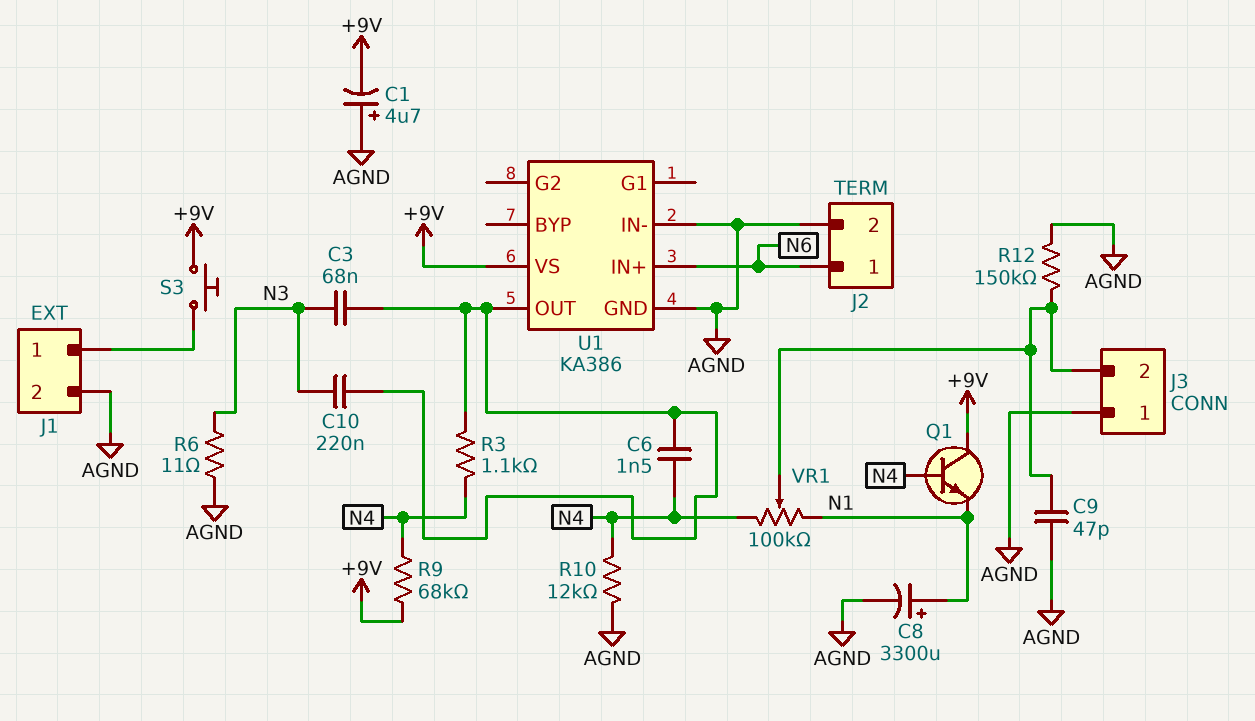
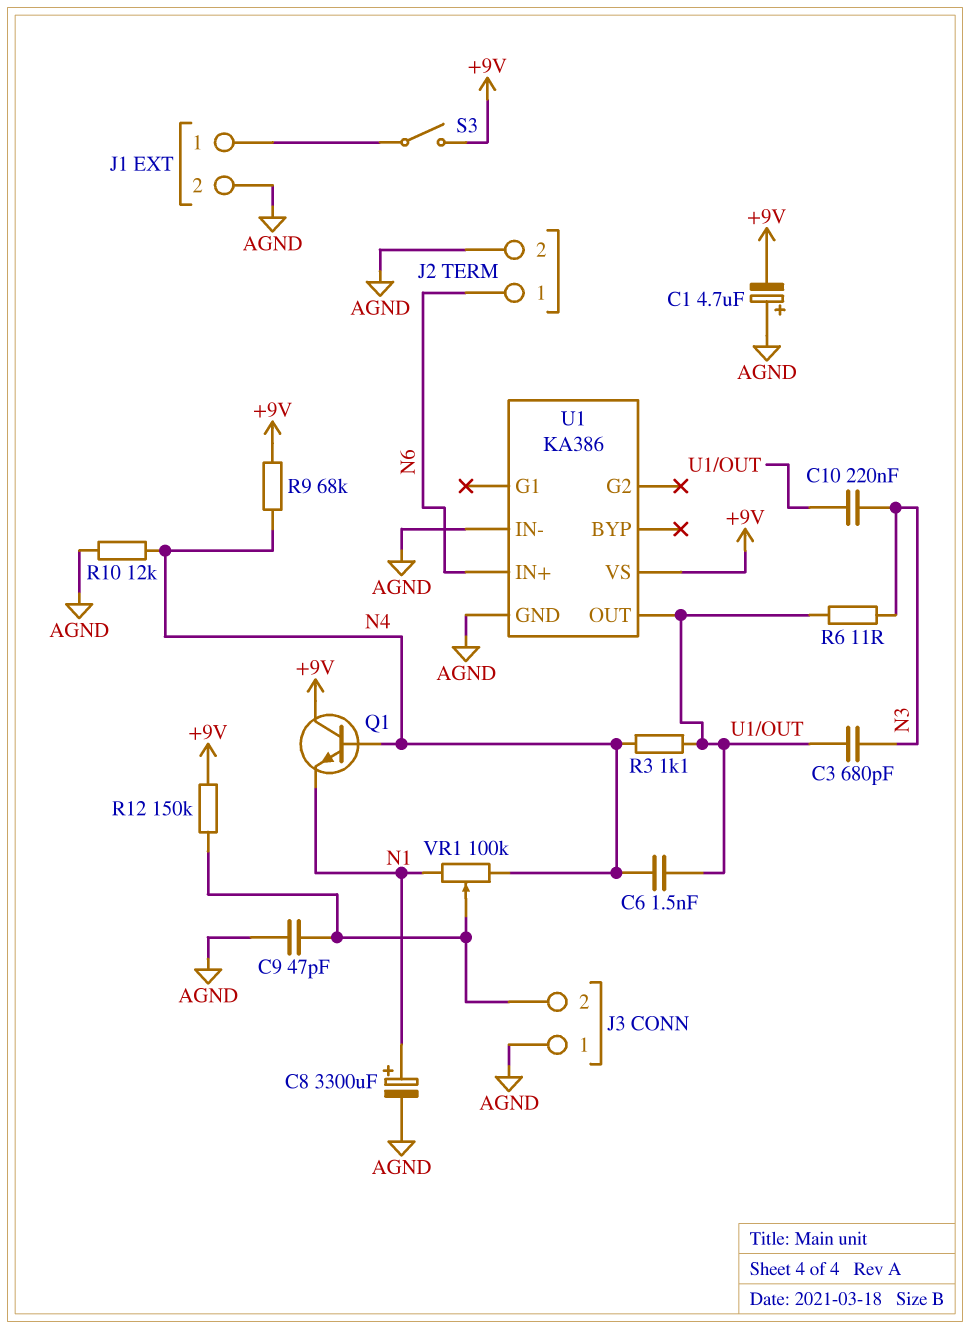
C3: 68nF (N3, U1/OUT) -> 680pF (N3, U1/OUT)
R6: 11 (AGND, N3) -> 11 (N3, U1/OUT)
R12: 150k (AGND, J3/2) -> 150k (+9V, J3/2)
S3: button (+9V, J1/1) -> switch (+9V, J1/1)

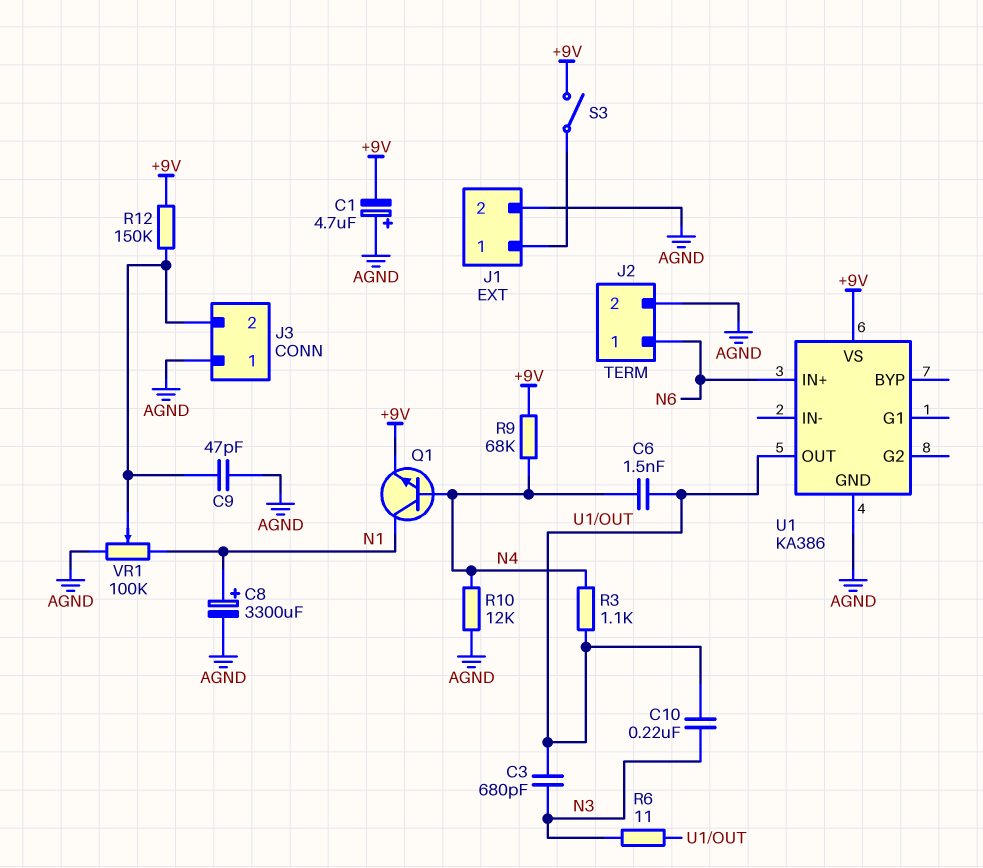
Q1: NPN (B N4, C +9V, E N1) -> NPN (B N4, C N1, E +9V)
U1 pin IN-: AGND -> none
VR1: 100k (N1, N4, wiper J3/2) -> 100k (AGND, N1, wiper J3/2)

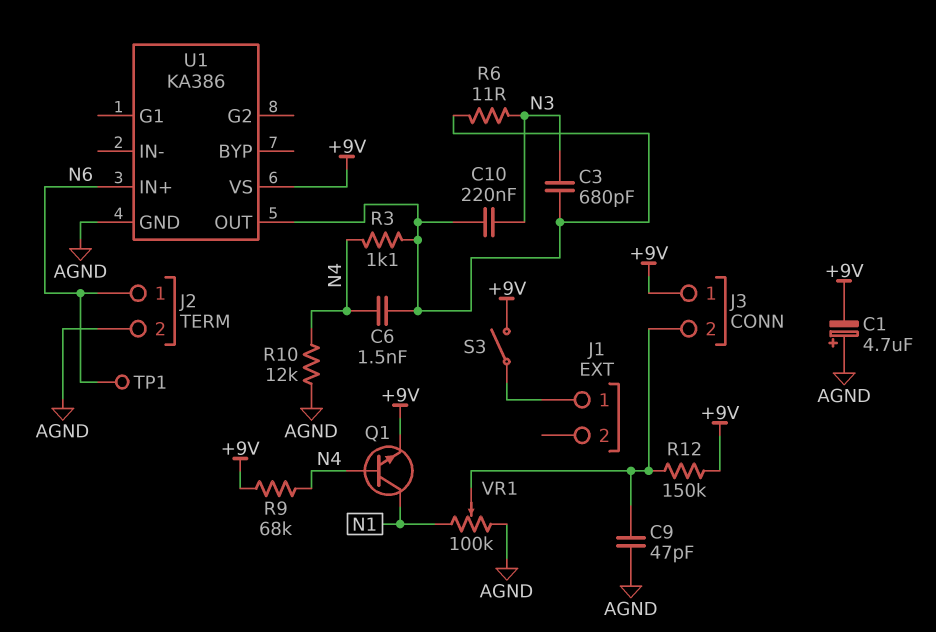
C8: 3300uF (plus N1, minus AGND) -> none
J1 pin 2: AGND -> none
J3 pin 1: AGND -> +9V
TP1: none -> test point (N6)

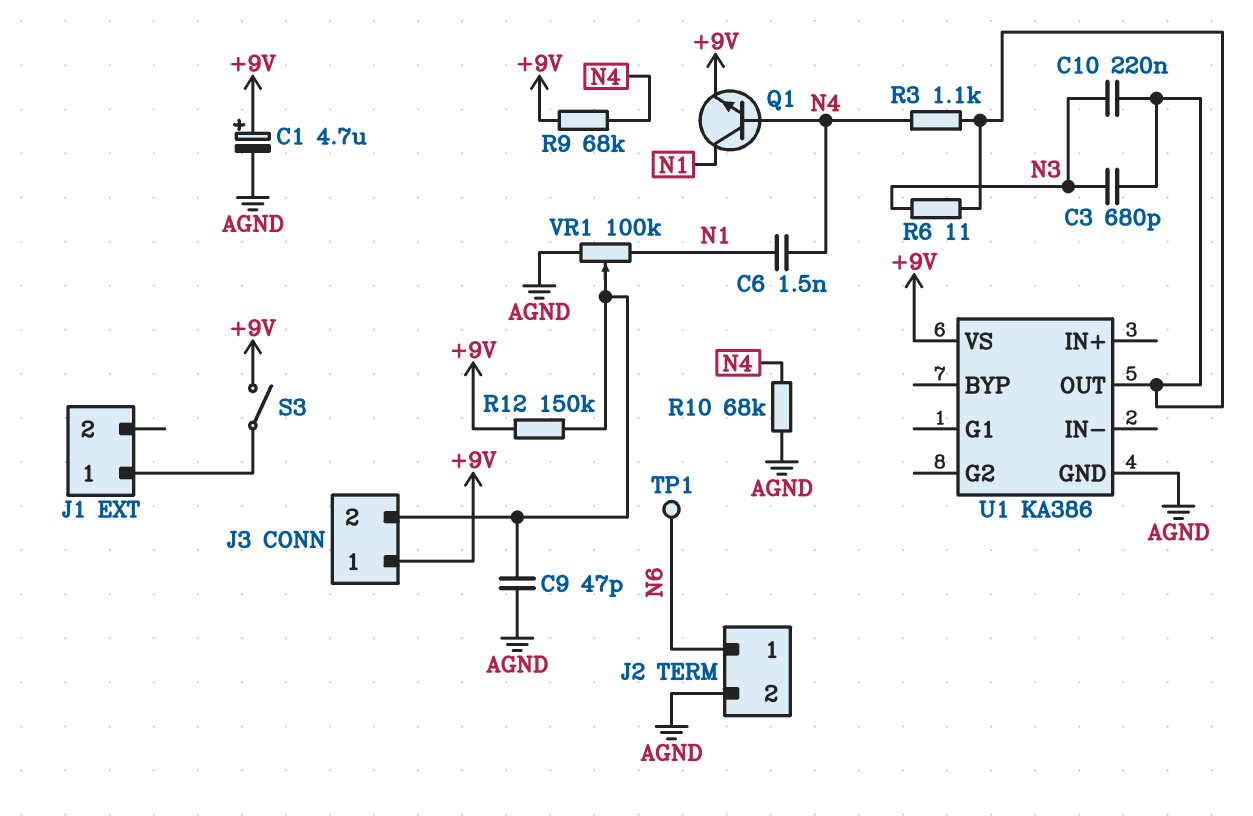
C1: 4.7uF (plus AGND, minus +9V) -> 4.7uF (plus +9V, minus AGND)
C6: 1.5nF (N4, U1/OUT) -> 1.5nF (N1, N4)
R10: 12k (AGND, N4) -> 68k (AGND, N4)
U1 pin IN+: N6 -> none

